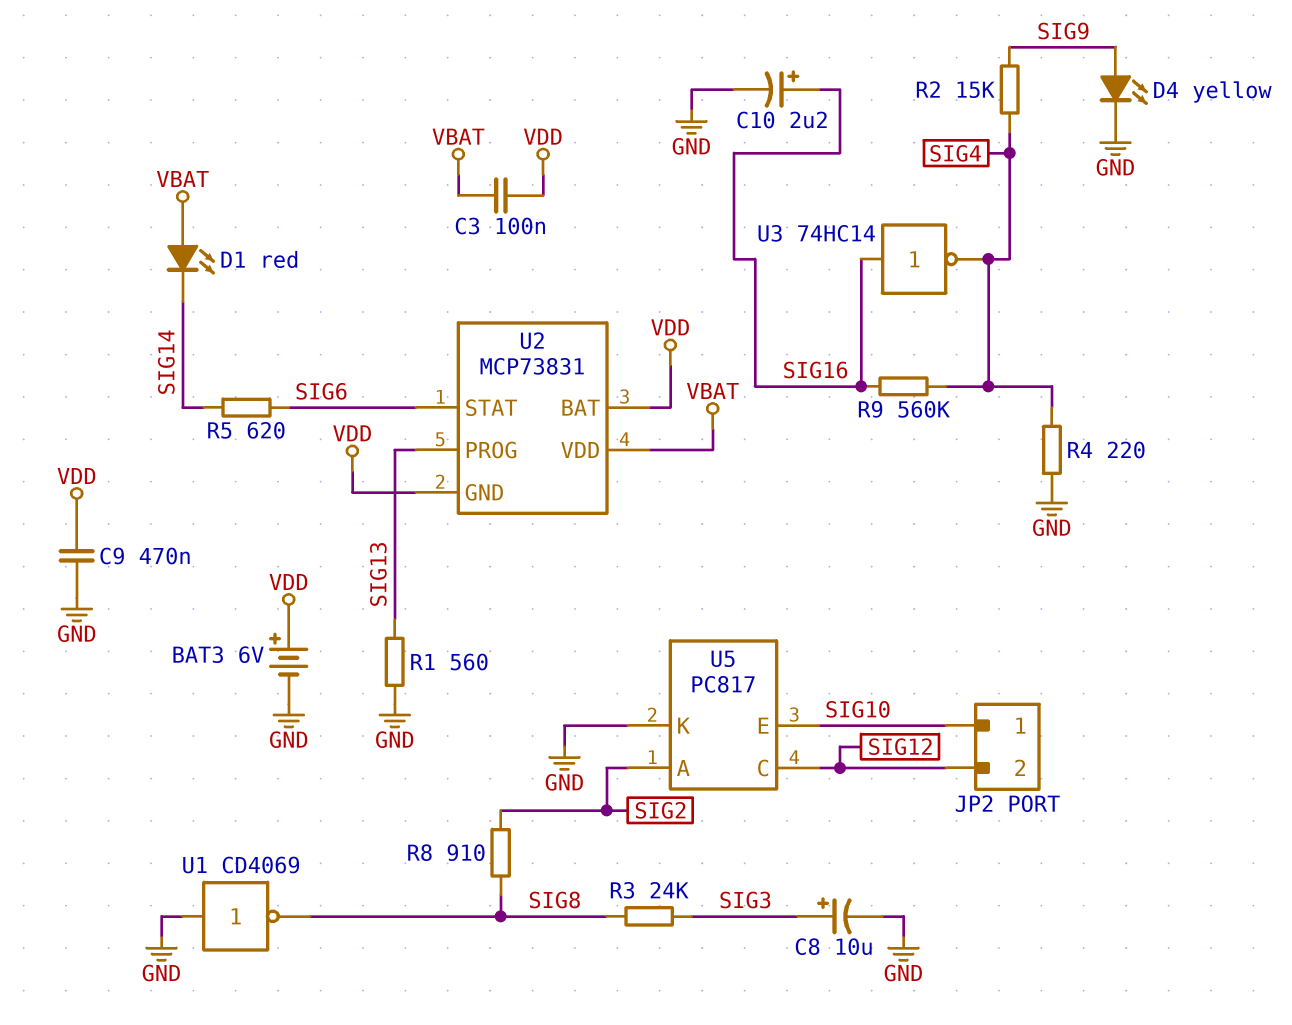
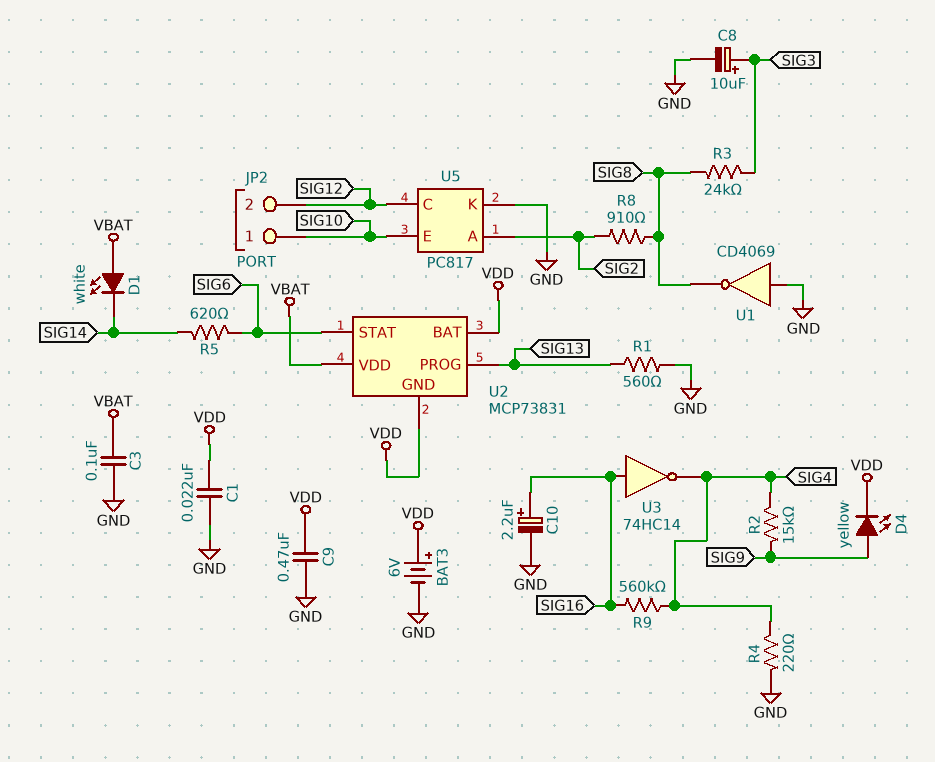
C1: none -> 22nF (GND, VDD)
C3: 100nF (VBAT, VDD) -> 100nF (GND, VBAT)
D1: LED red (A VBAT, K SIG14) -> LED white (A VBAT, K SIG14)
D4: LED yellow (A SIG9, K GND) -> LED yellow (A SIG9, K VDD)

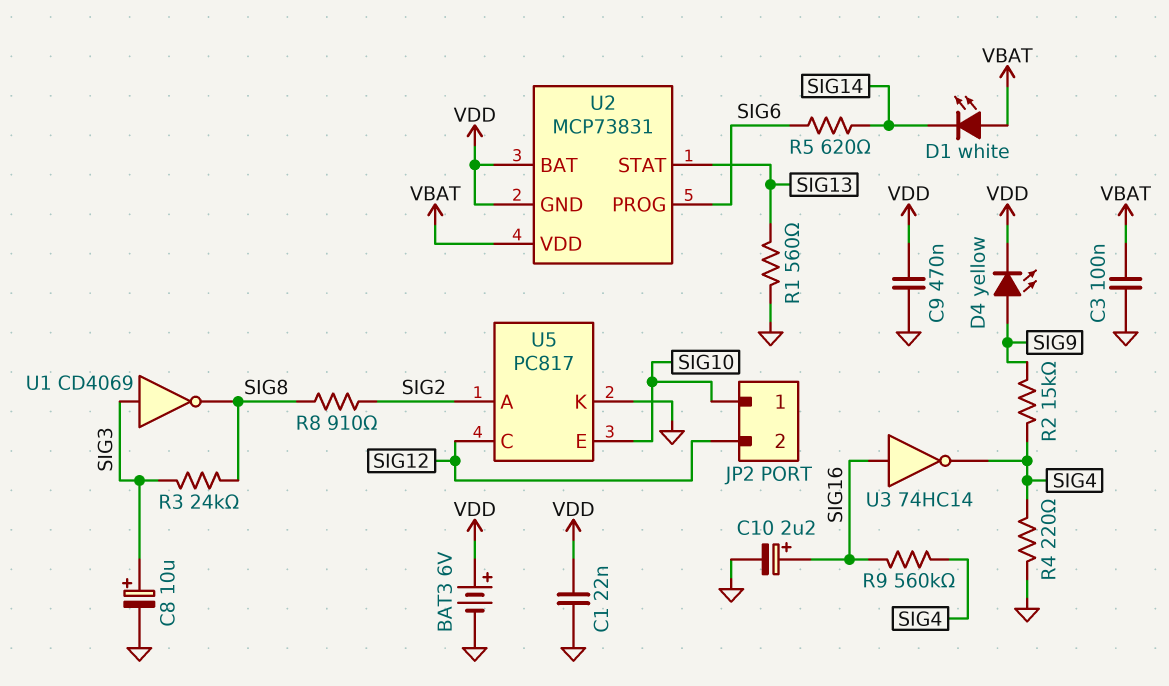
U1: NOT CD4069 (in GND, out SIG8) -> NOT CD4069 (in SIG3, out SIG8)
U2 pin PROG: SIG13 -> SIG6
U2 pin STAT: SIG6 -> SIG13

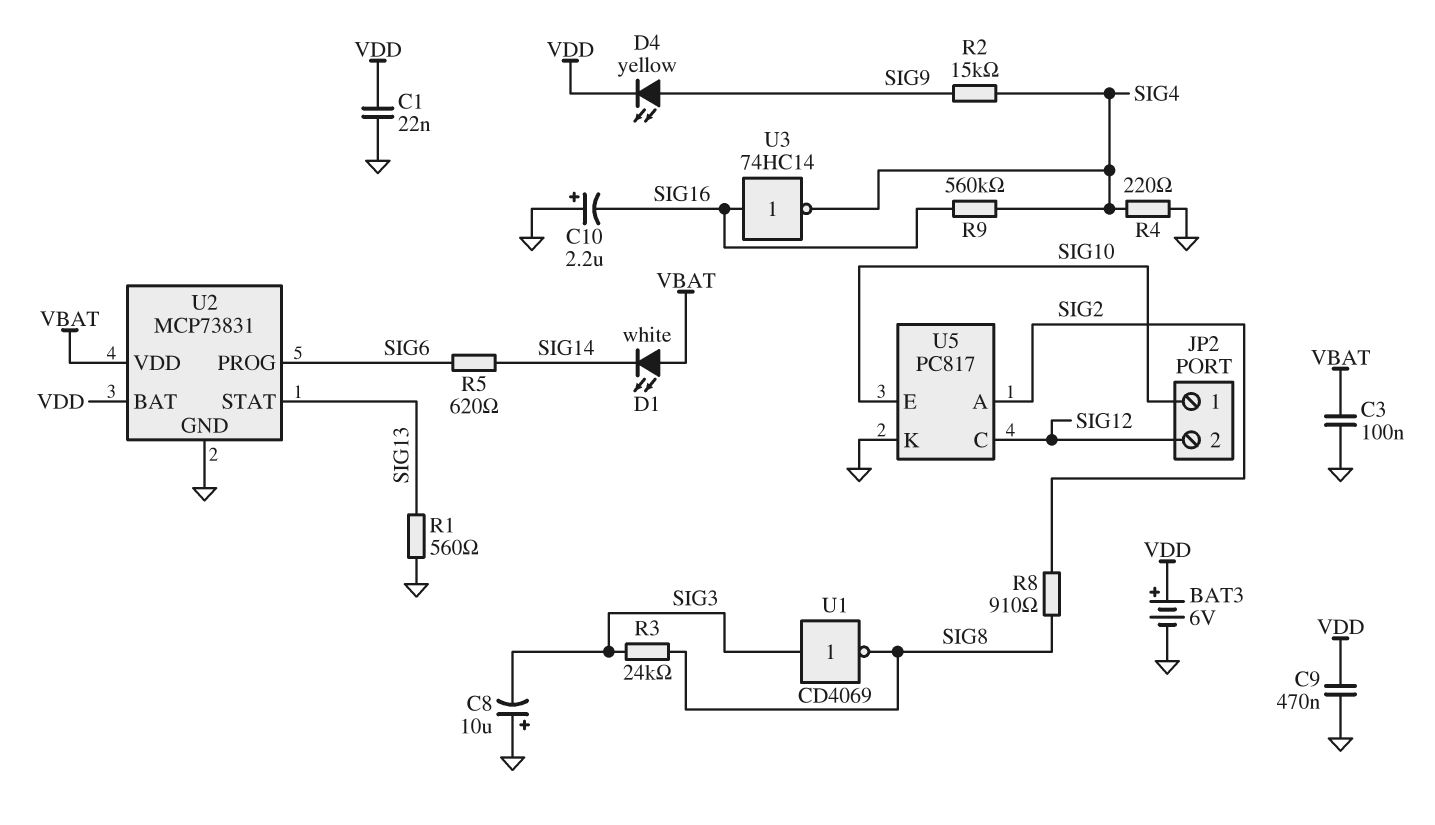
C8: 10uF (plus SIG3, minus GND) -> 10uF (plus GND, minus SIG3)
C10: 2.2uF (plus SIG16, minus GND) -> 2.2uF (plus GND, minus SIG16)
U2 pin GND: VDD -> GND

